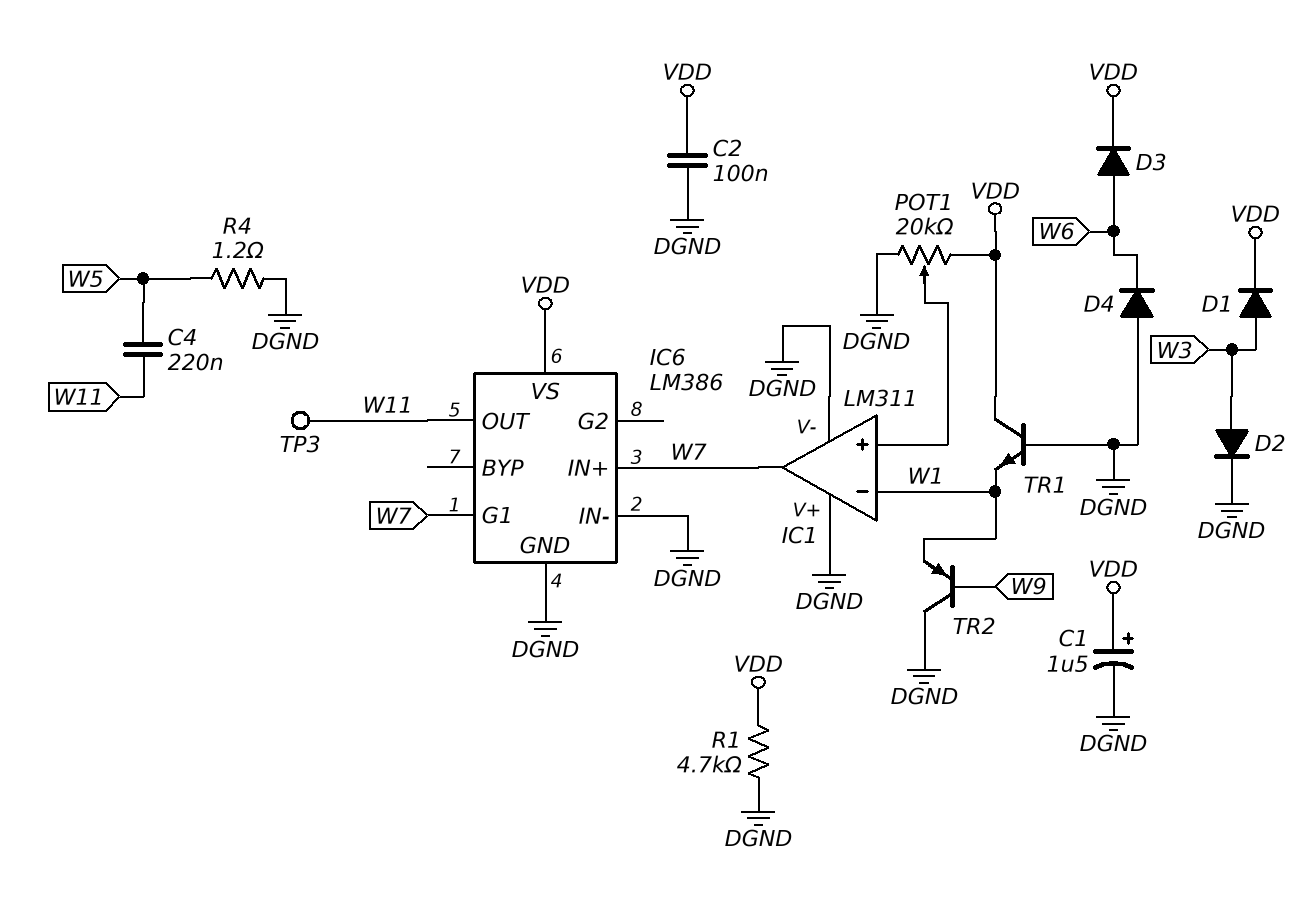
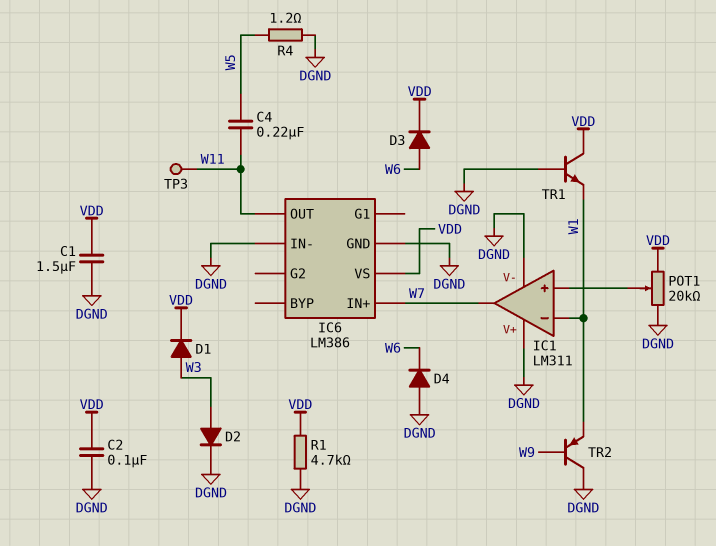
C1: 1.5uF (plus VDD, minus DGND) -> 1.5uF (DGND, VDD)
IC6 pin G1: W7 -> none

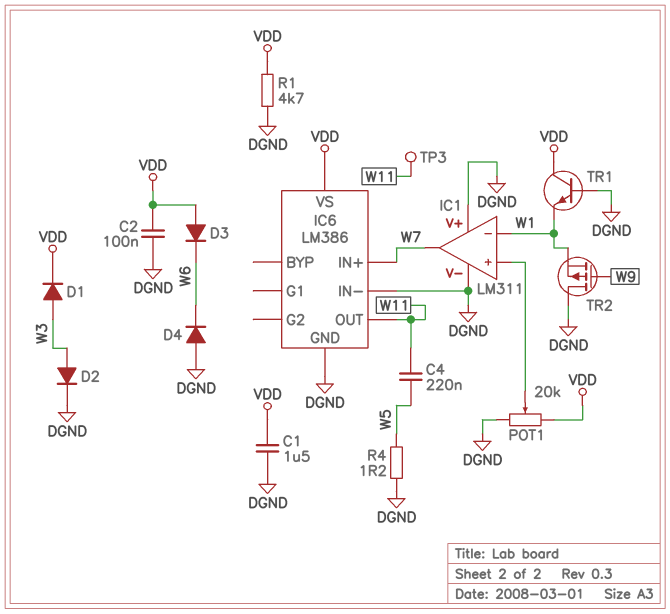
D3: diode (A W6, K VDD) -> diode (A VDD, K W6)
TR2: PNP (B W9, C DGND, E W1) -> PMOS (G W9, D DGND, S W1)

